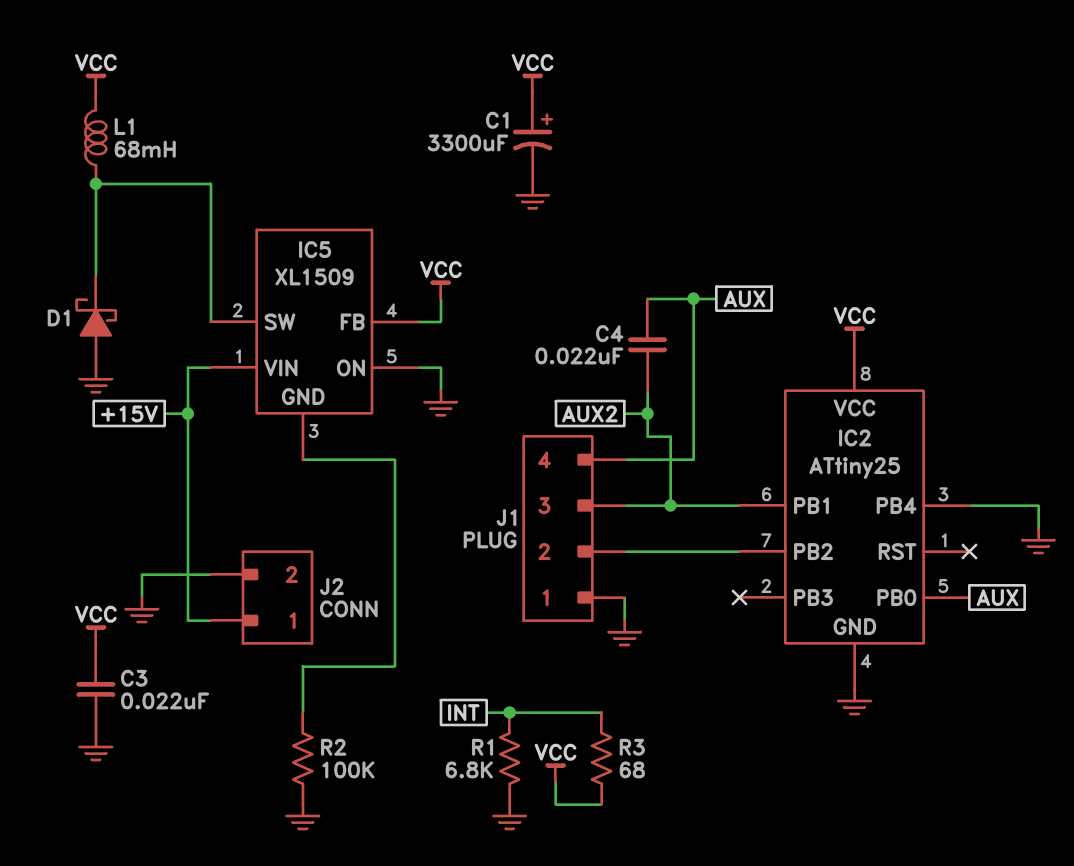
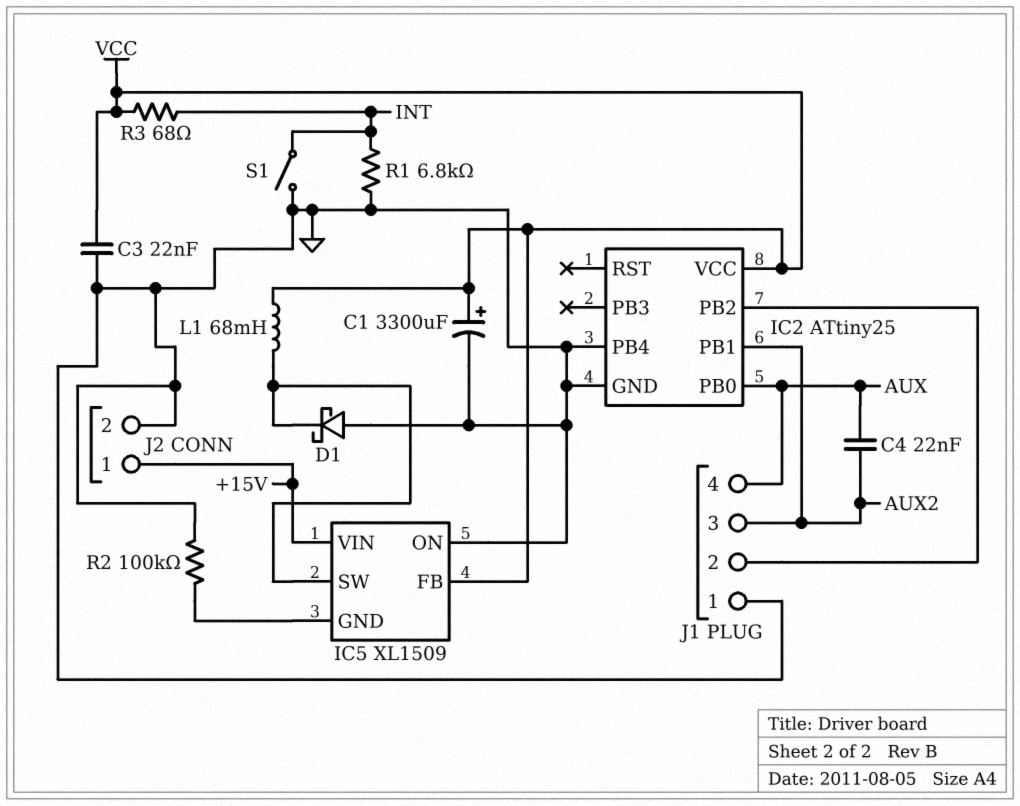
S1: none -> switch (GND, INT)

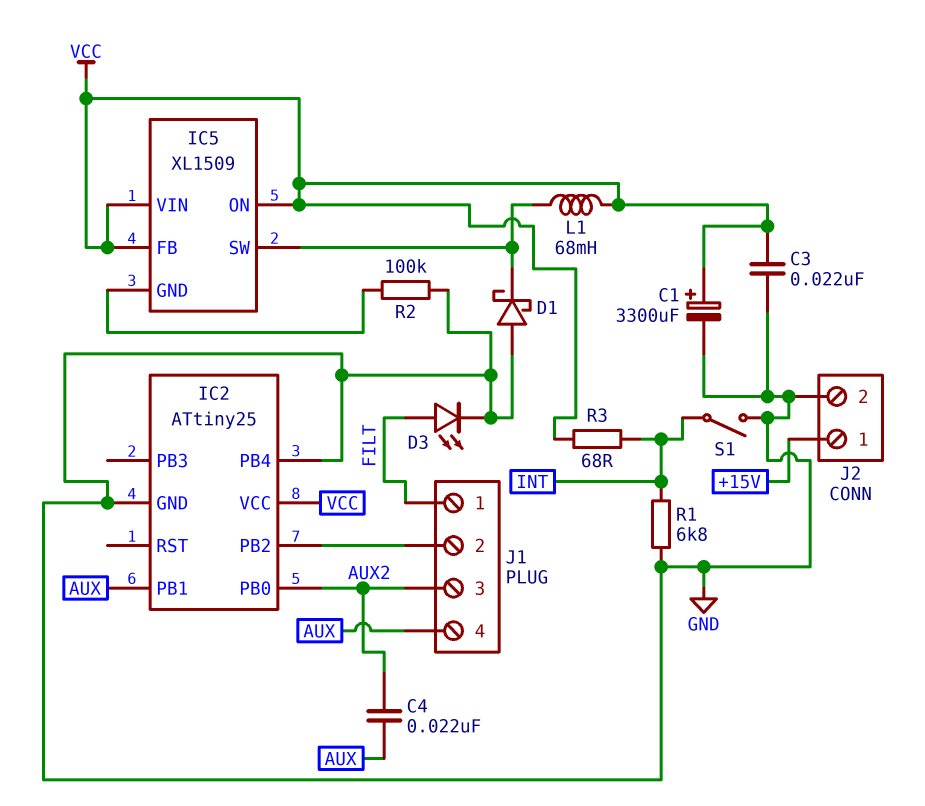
D3: none -> LED (A FILT, K GND)
IC2 pin PB0: AUX -> AUX2
IC2 pin PB1: AUX2 -> AUX
IC5 pin ON: GND -> VCC
IC5 pin VIN: +15V -> VCC
J1 pin 1: GND -> FILT

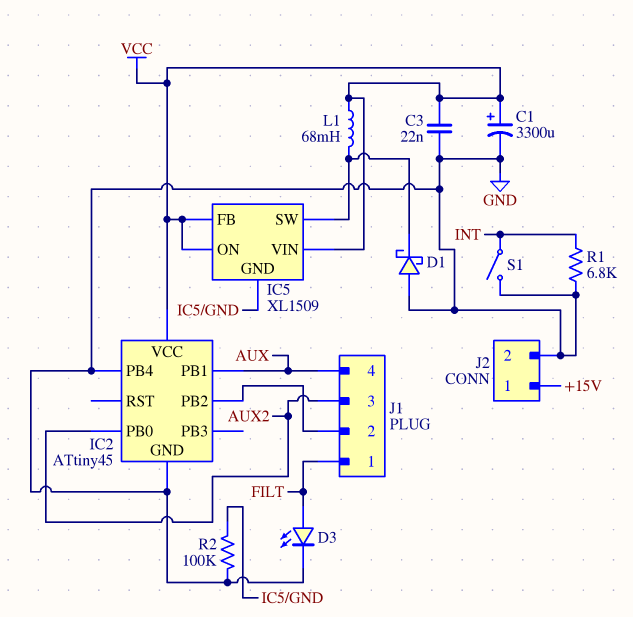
C4: 22nF (AUX, AUX2) -> none
IC2: ATtiny25 -> ATtiny45
R3: 68 (INT, VCC) -> none

